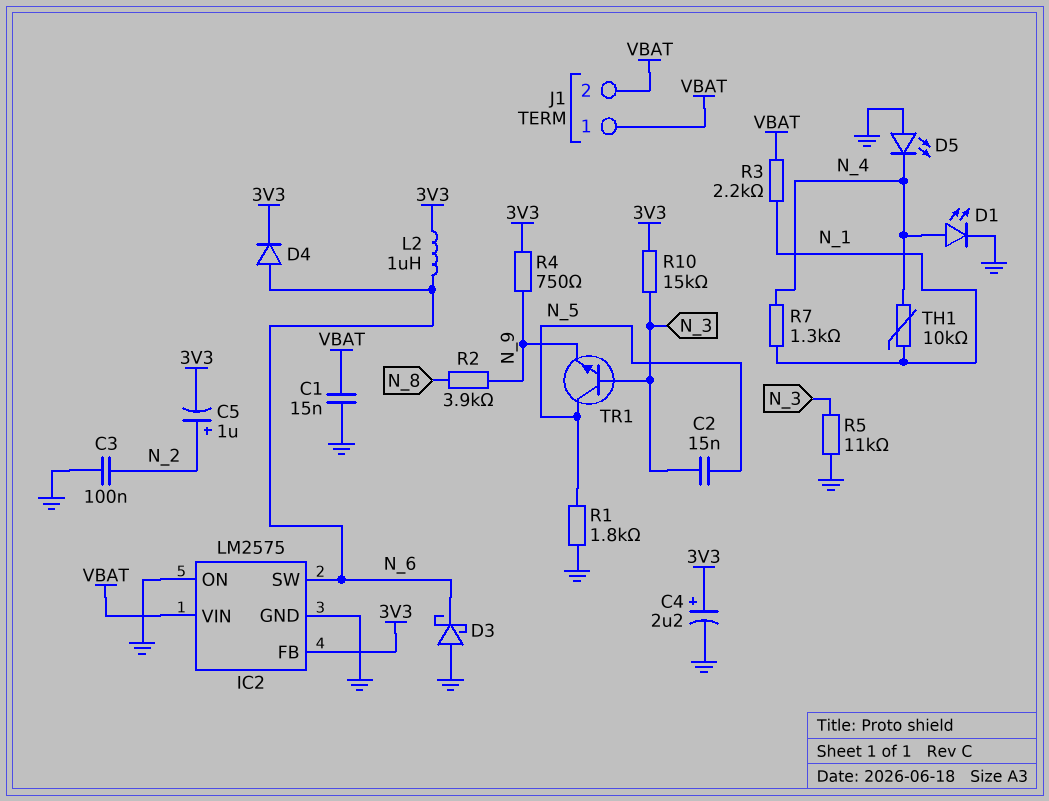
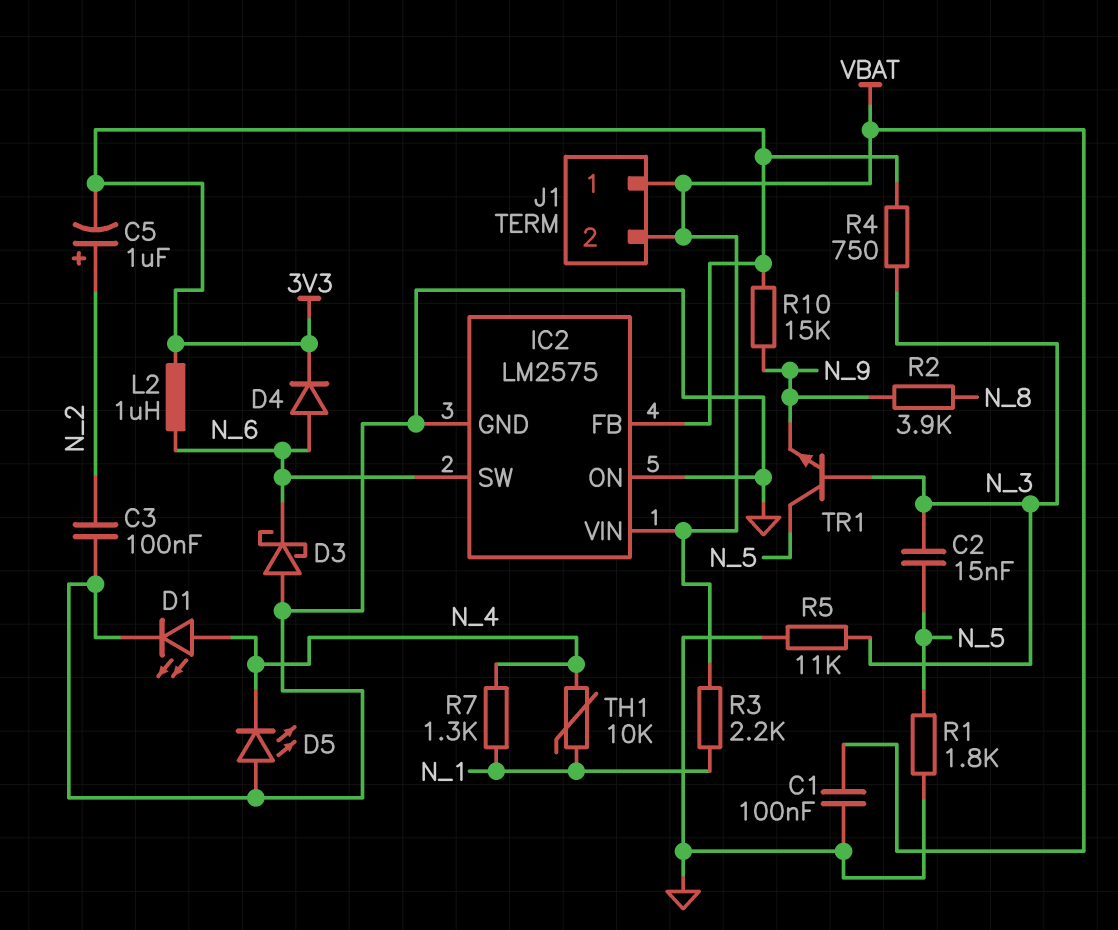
C1: 15nF (GND, VBAT) -> 100nF (GND, VBAT)
C4: 2.2uF (plus 3V3, minus GND) -> none
R4: 750 (3V3, N_9) -> 750 (3V3, N_3)
R10: 15k (3V3, N_3) -> 15k (3V3, N_9)

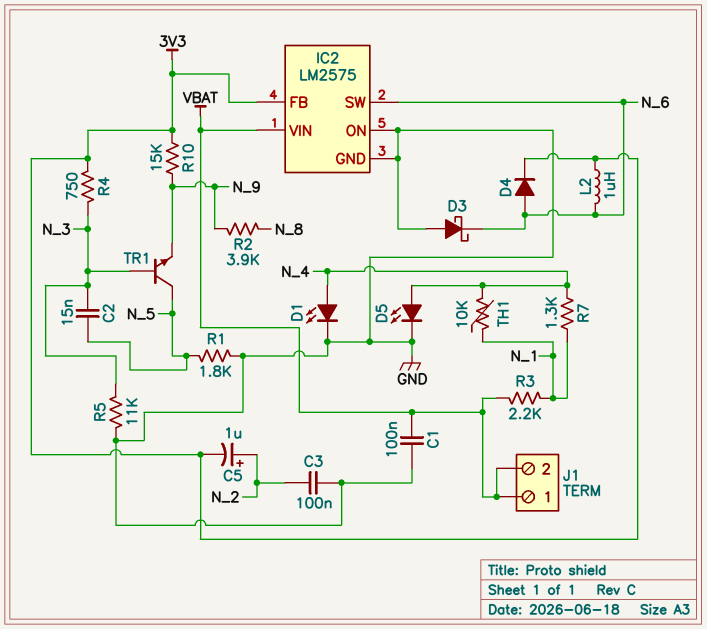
D5: LED (A GND, K N_4) -> LED (A N_4, K GND)

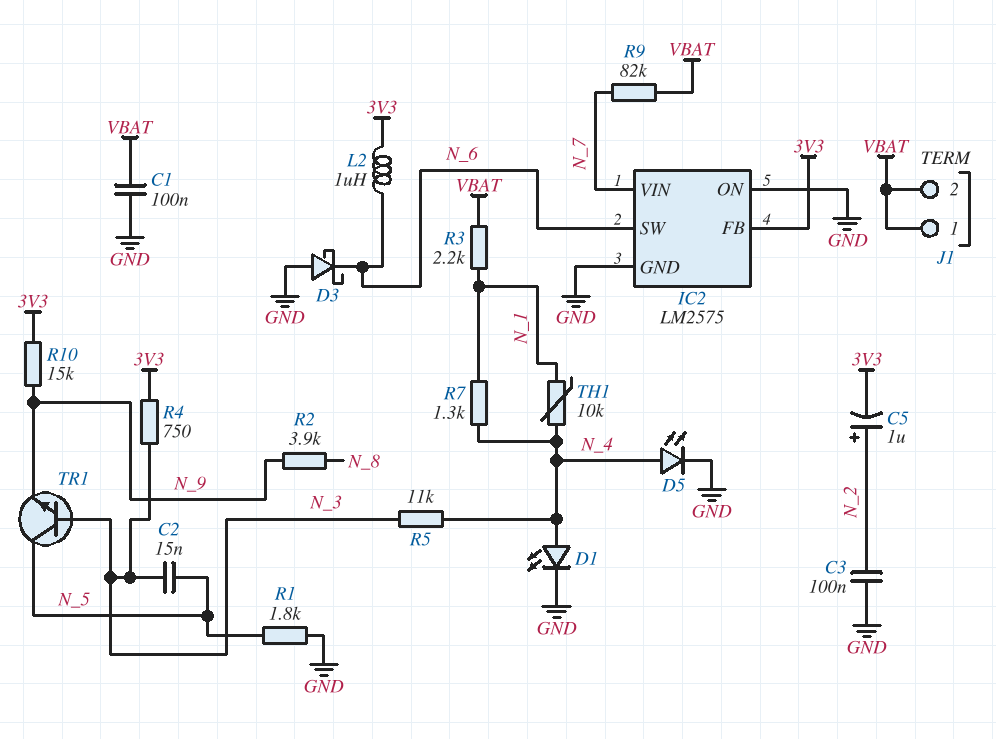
D4: diode (A N_6, K 3V3) -> none
IC2 pin VIN: VBAT -> N_7
R5: 11k (GND, N_3) -> 11k (N_3, N_4)
R9: none -> 82k (N_7, VBAT)

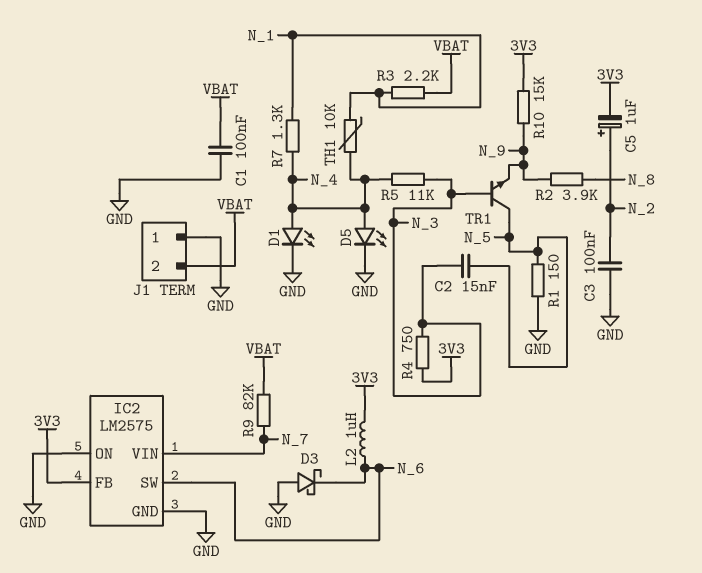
J1 pin 1: VBAT -> GND
R1: 1.8k (GND, N_5) -> 150 (GND, N_5)

